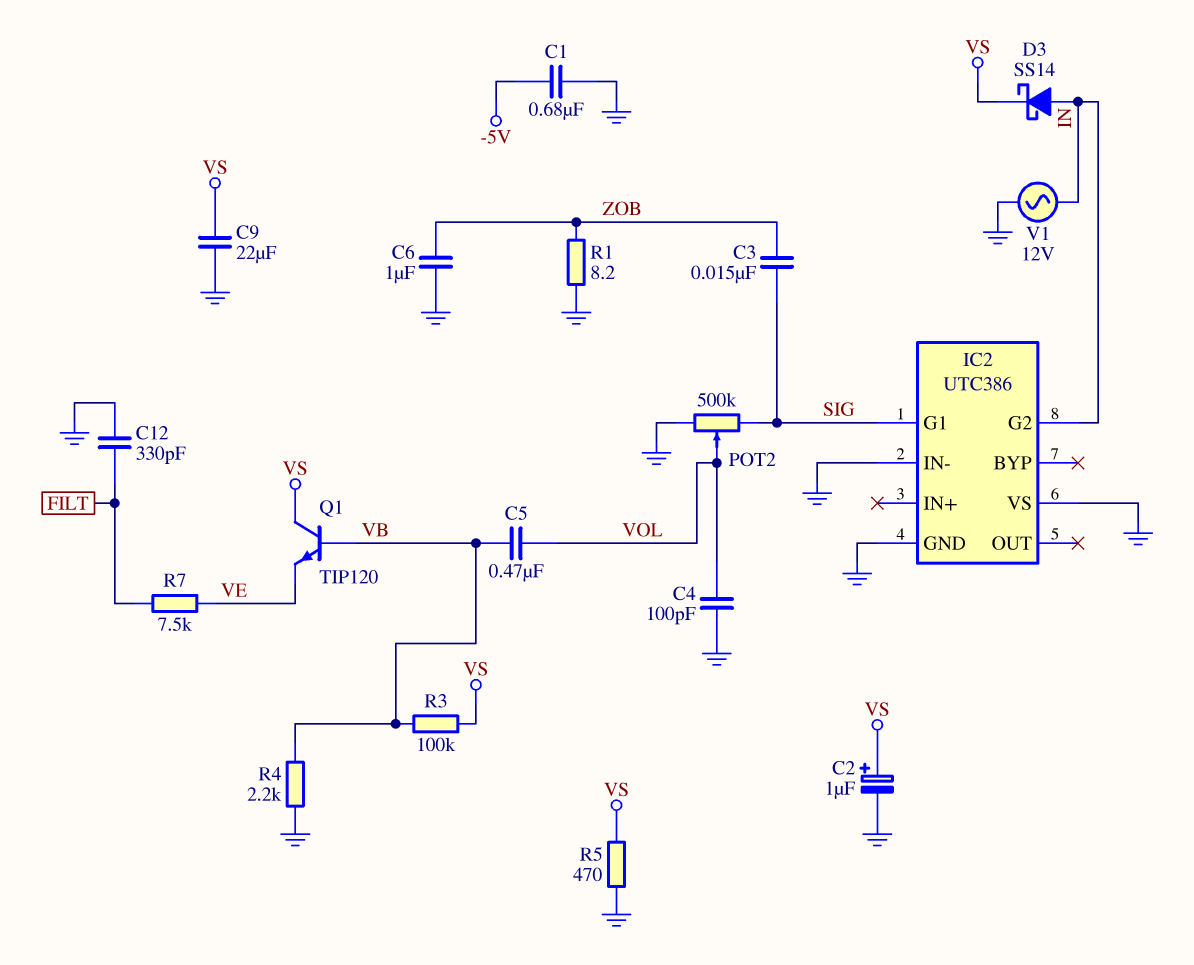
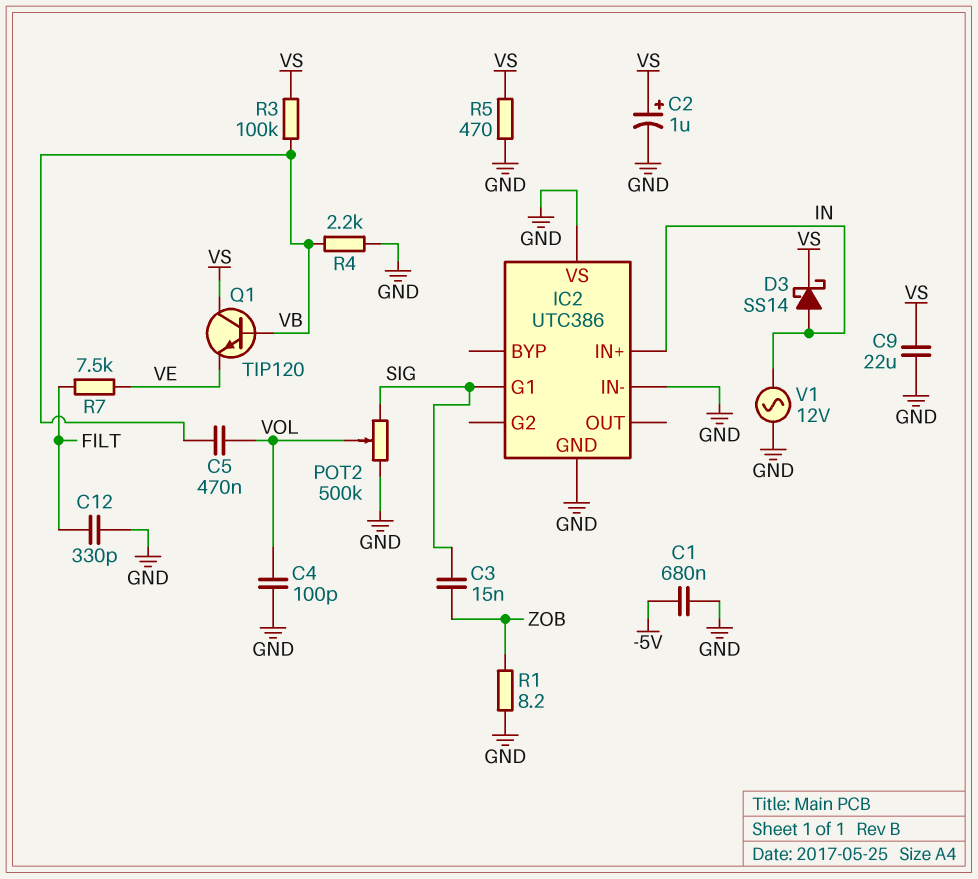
C6: 1uF (GND, ZOB) -> none
IC2 pin G2: IN -> none
IC2 pin IN+: none -> IN

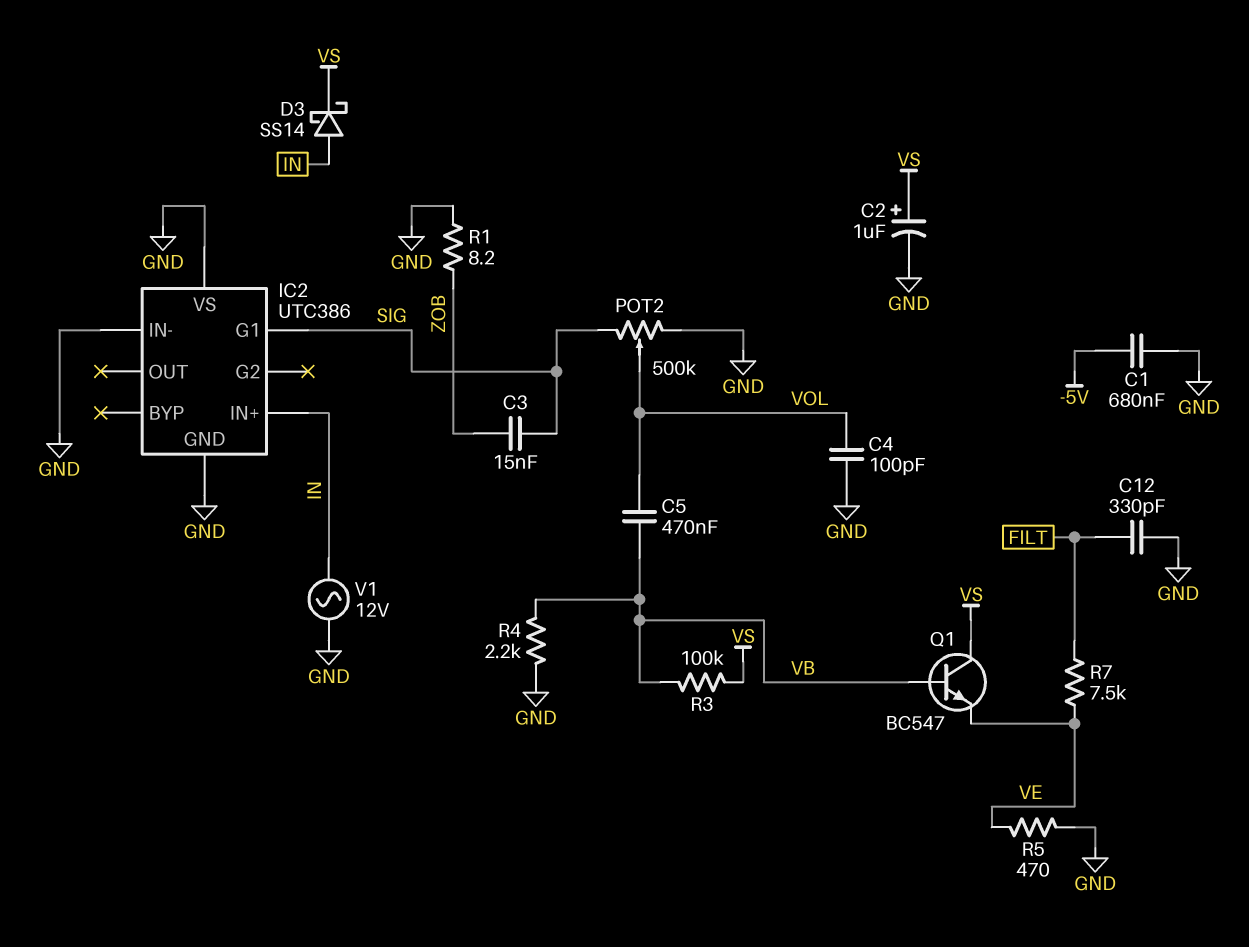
C9: 22uF (GND, VS) -> none
Q1: NPN TIP120 (B VB, C VS, E VE) -> NPN BC547 (B VB, C VS, E VE)
R5: 470 (GND, VS) -> 470 (GND, VE)

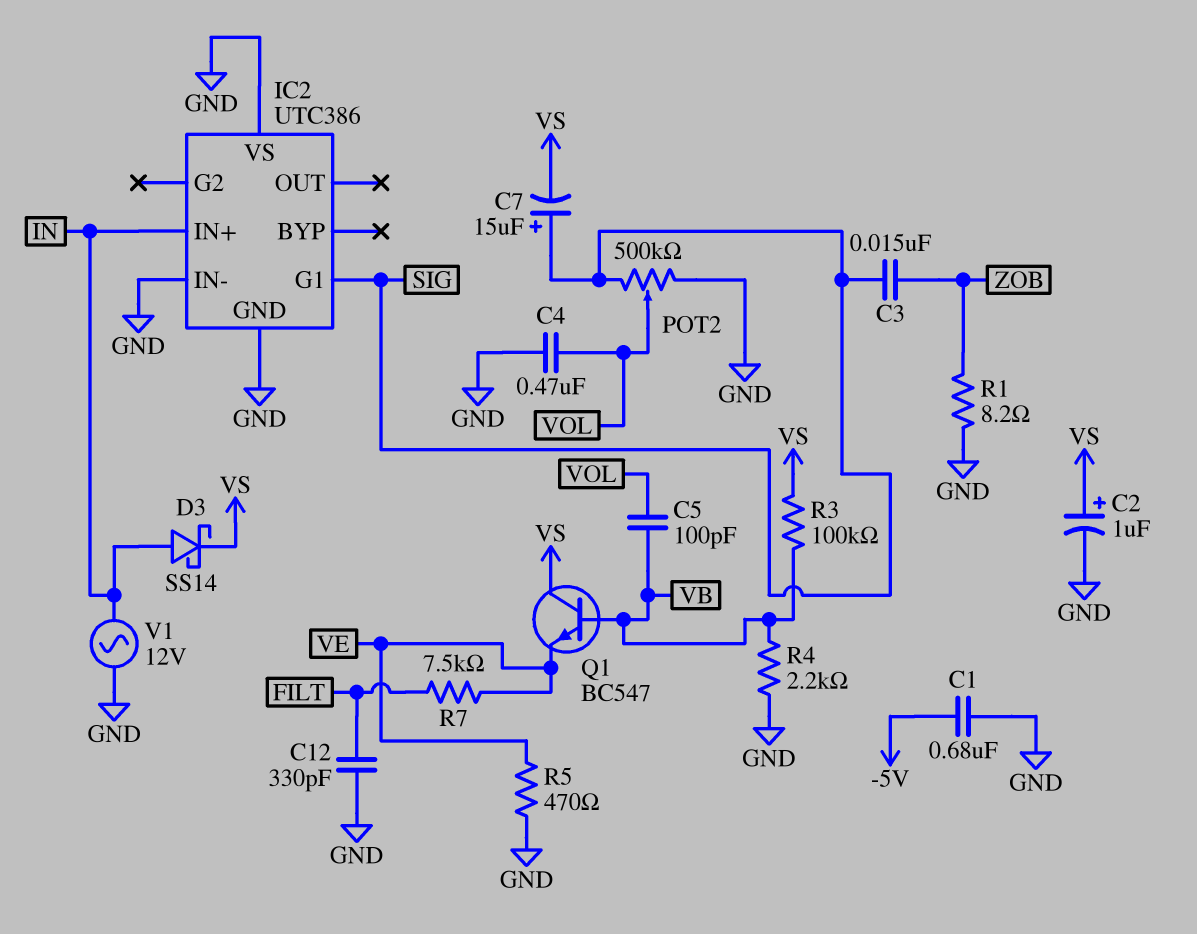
C4: 100pF (GND, VOL) -> 470nF (GND, VOL)
C5: 470nF (VB, VOL) -> 100pF (VB, VOL)
C7: none -> 15uF (plus SIG, minus VS)

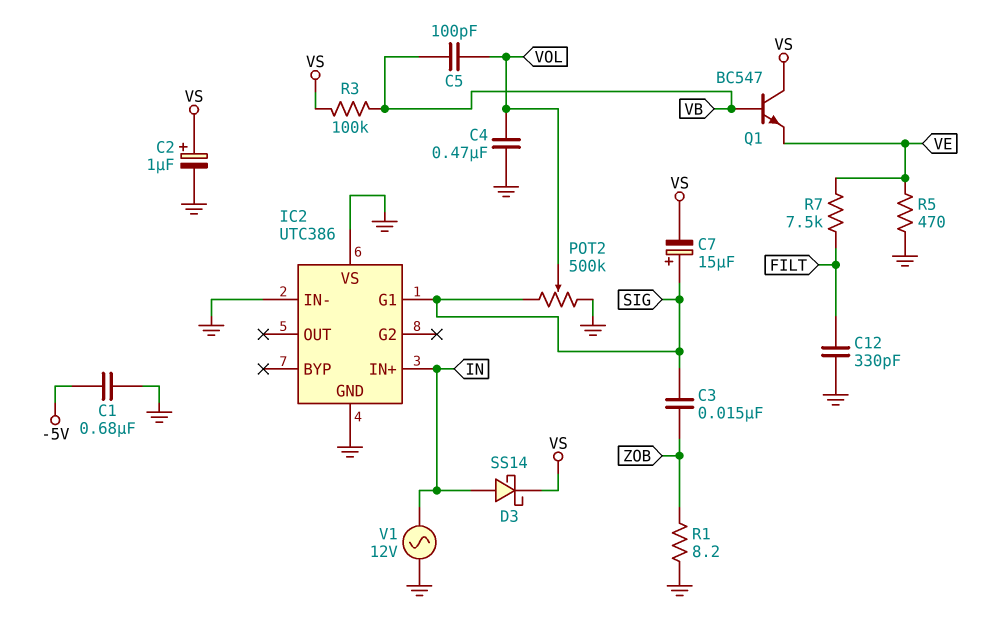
R4: 2.2k (GND, VB) -> none

